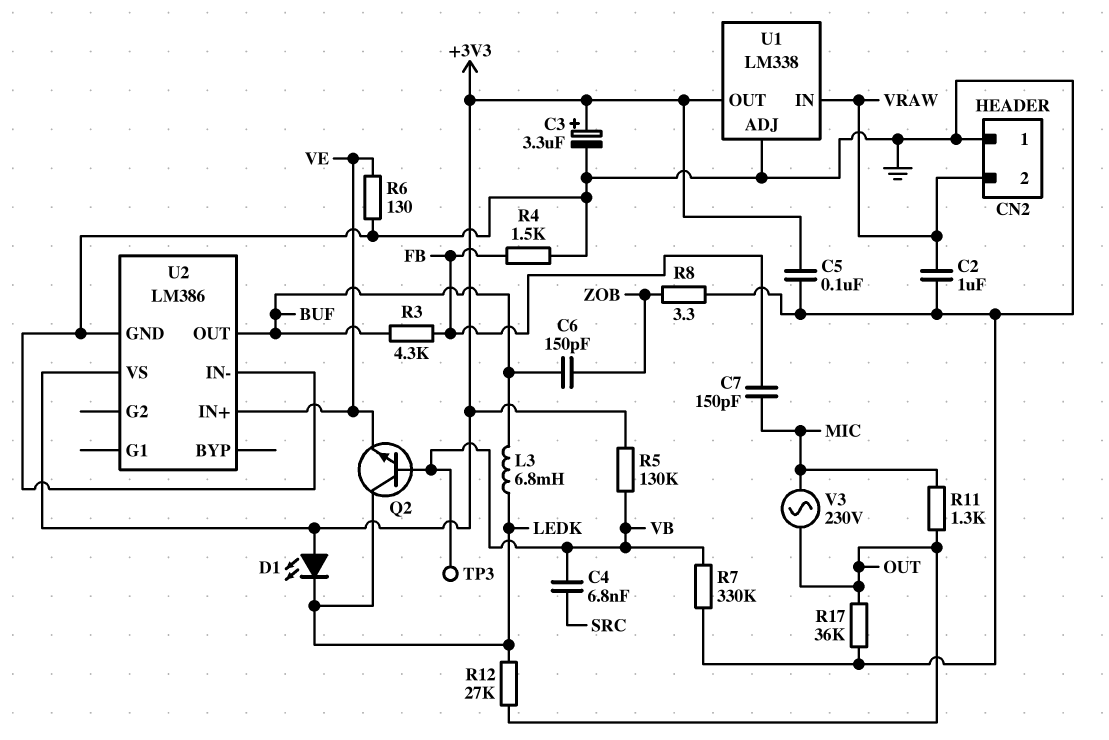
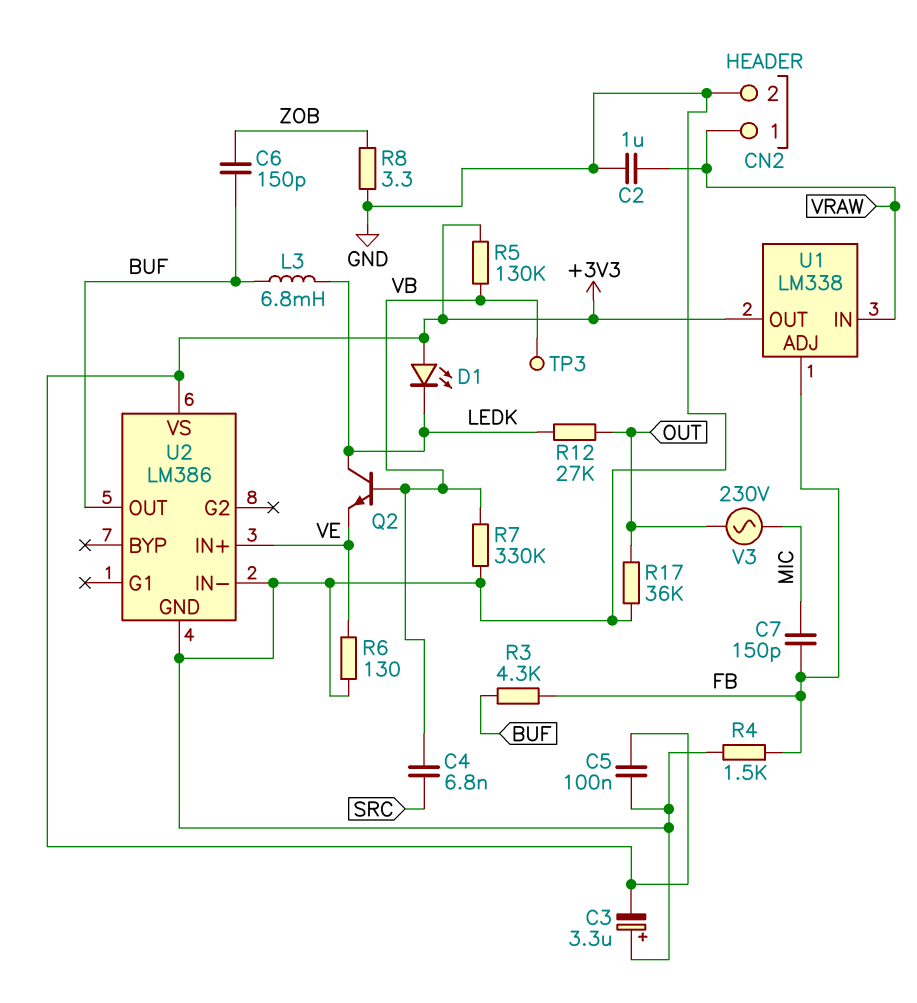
C3: 3.3uF (plus +3V3, minus GND) -> 3.3uF (plus GND, minus +3V3)
CN2 pin 1: GND -> VRAW
CN2 pin 2: VRAW -> GND
R11: 1.3k (MIC, OUT) -> none
U1 pin ADJ: GND -> FB

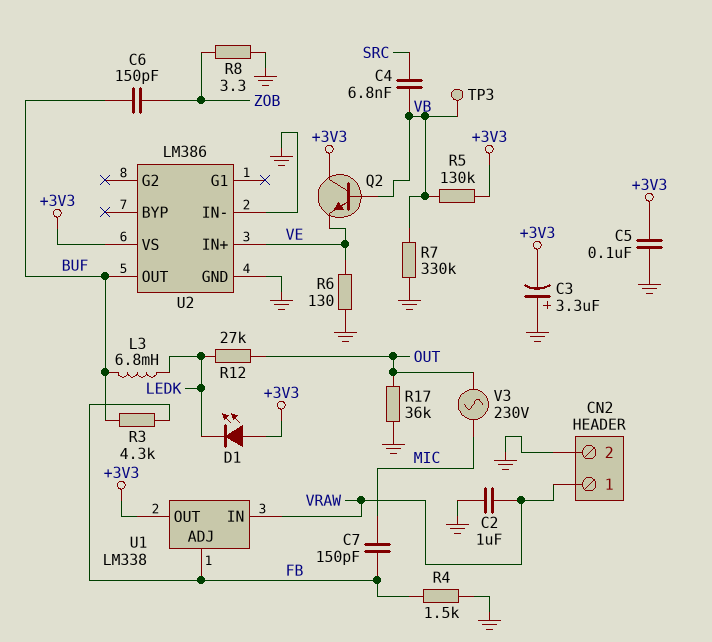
Q2: NPN (B VB, C LEDK, E VE) -> NPN (B VB, C +3V3, E VE)

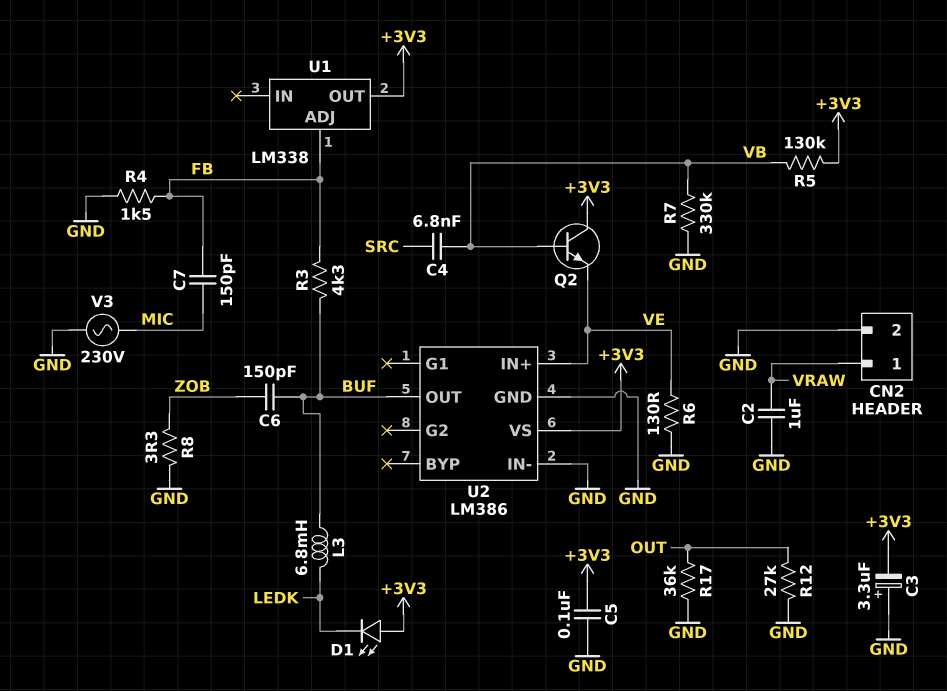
R12: 27k (LEDK, OUT) -> 27k (GND, OUT)
TP3: test point (VB) -> none
U1 pin IN: VRAW -> none
V3: AC 230V (MIC, OUT) -> AC 230V (GND, MIC)

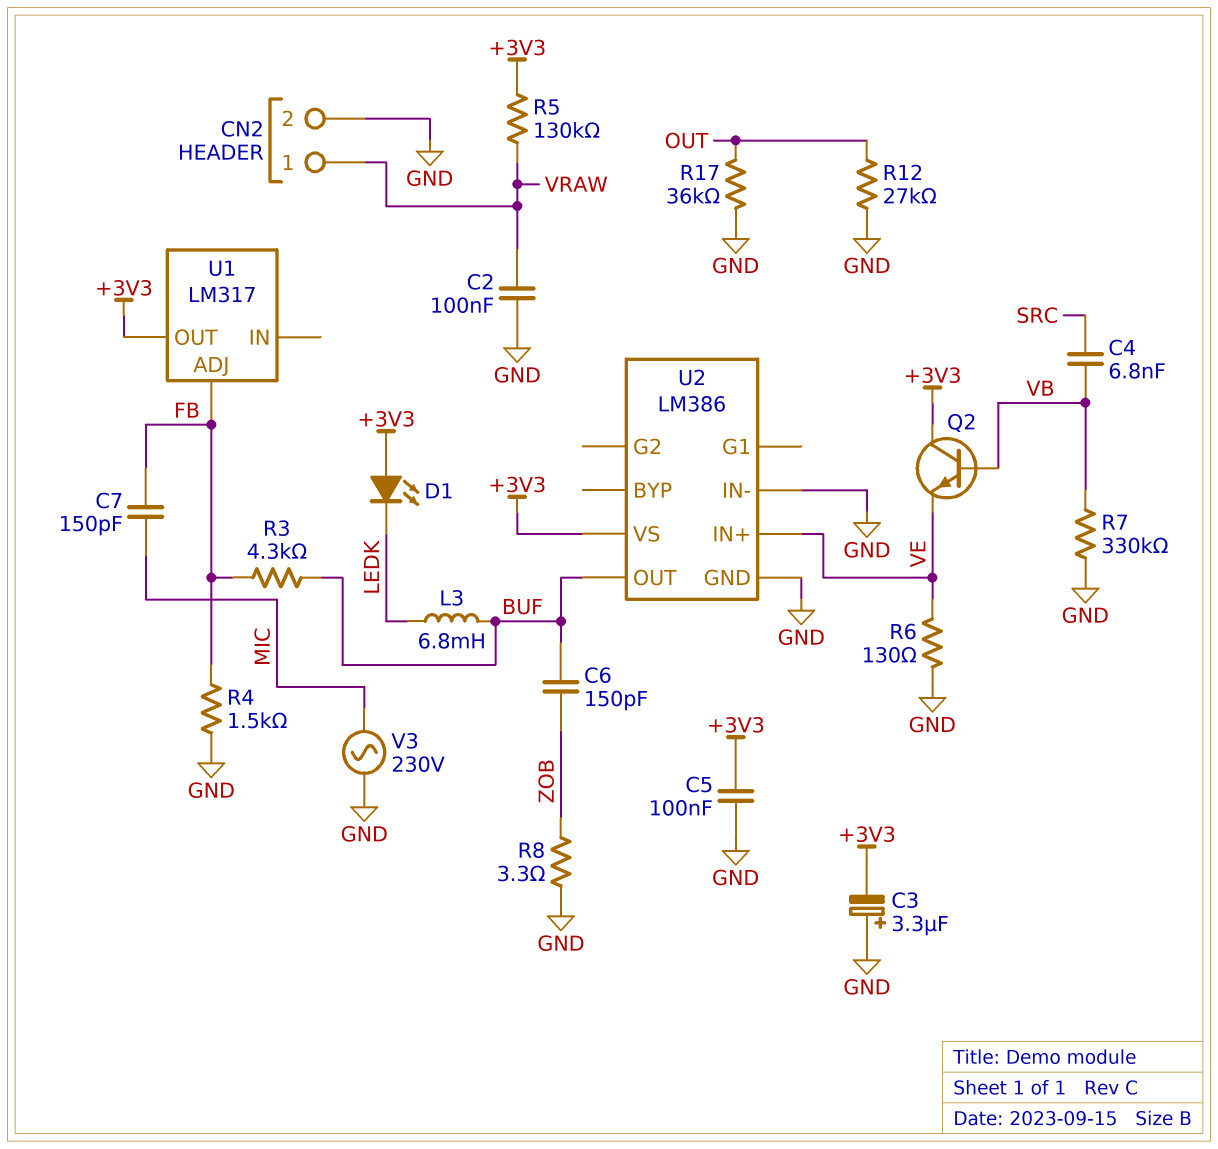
C2: 1uF (GND, VRAW) -> 100nF (GND, VRAW)
R5: 130k (+3V3, VB) -> 130k (+3V3, VRAW)
U1: LM338 -> LM317

